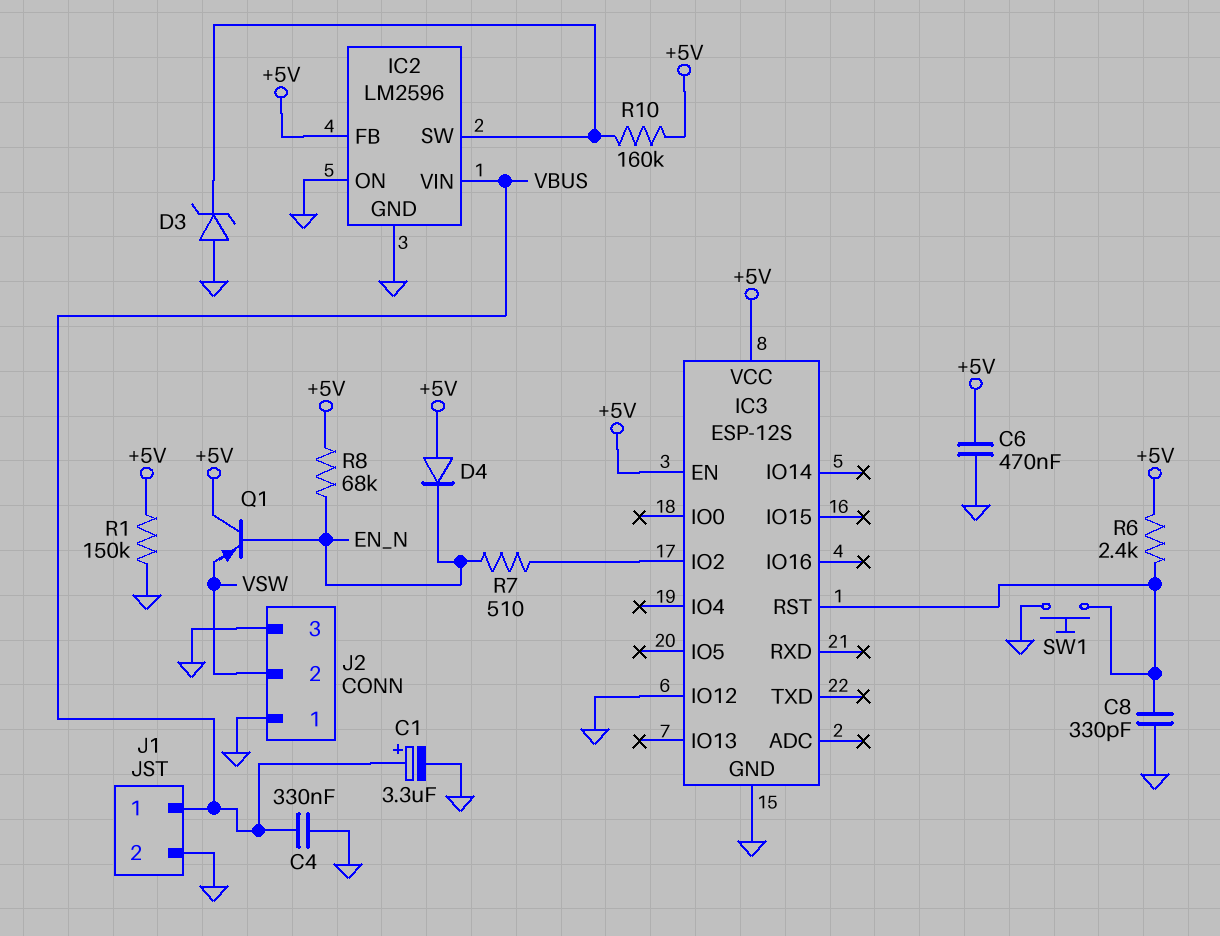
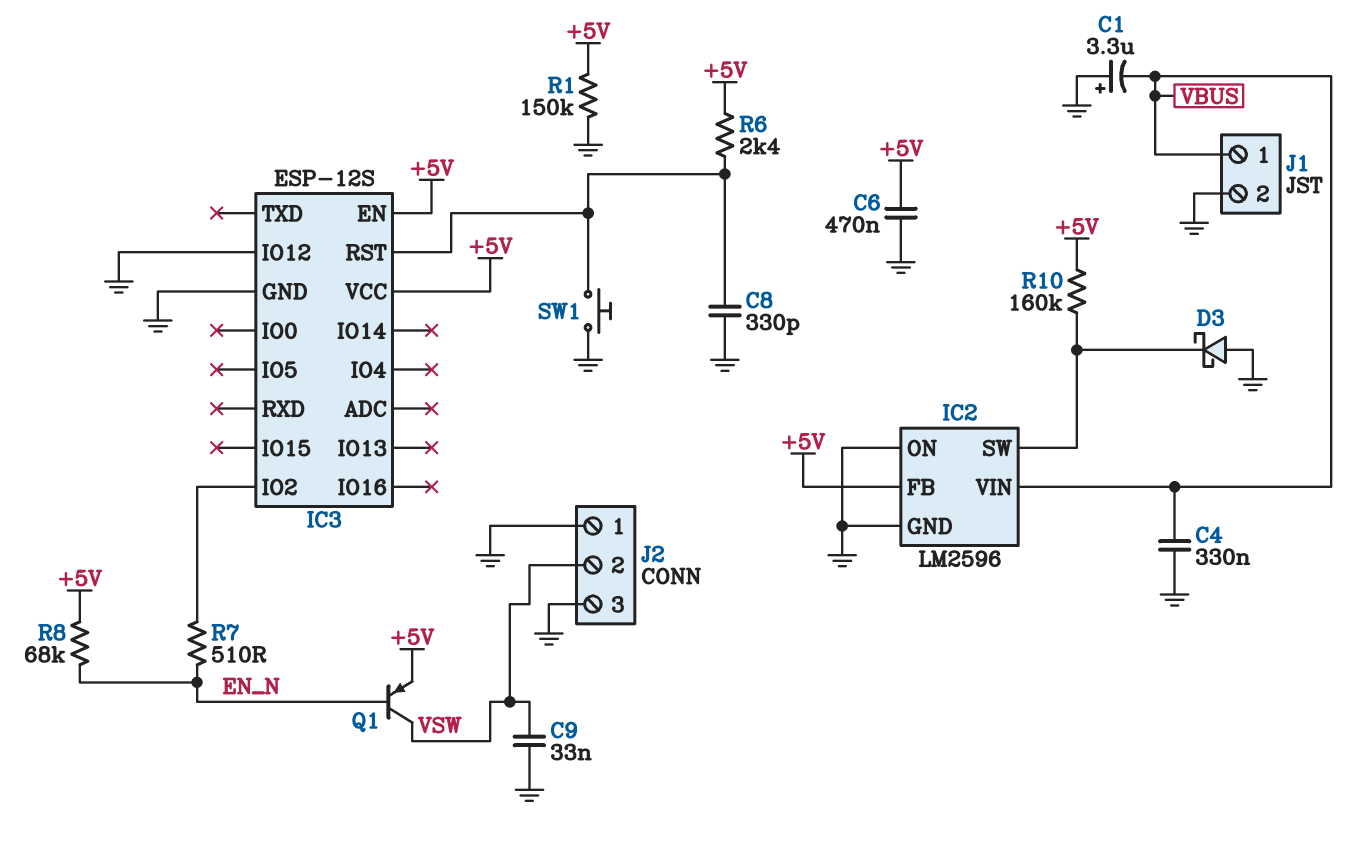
C1: 3.3uF (plus VBUS, minus GND) -> 3.3uF (plus GND, minus VBUS)
C9: none -> 33nF (GND, VSW)
D3: zener (A GND, K IC2/SW) -> schottky (A GND, K IC2/SW)
D4: diode (A +5V, K EN_N) -> none
Q1: PNP (B EN_N, C +5V, E VSW) -> PNP (B EN_N, C VSW, E +5V)

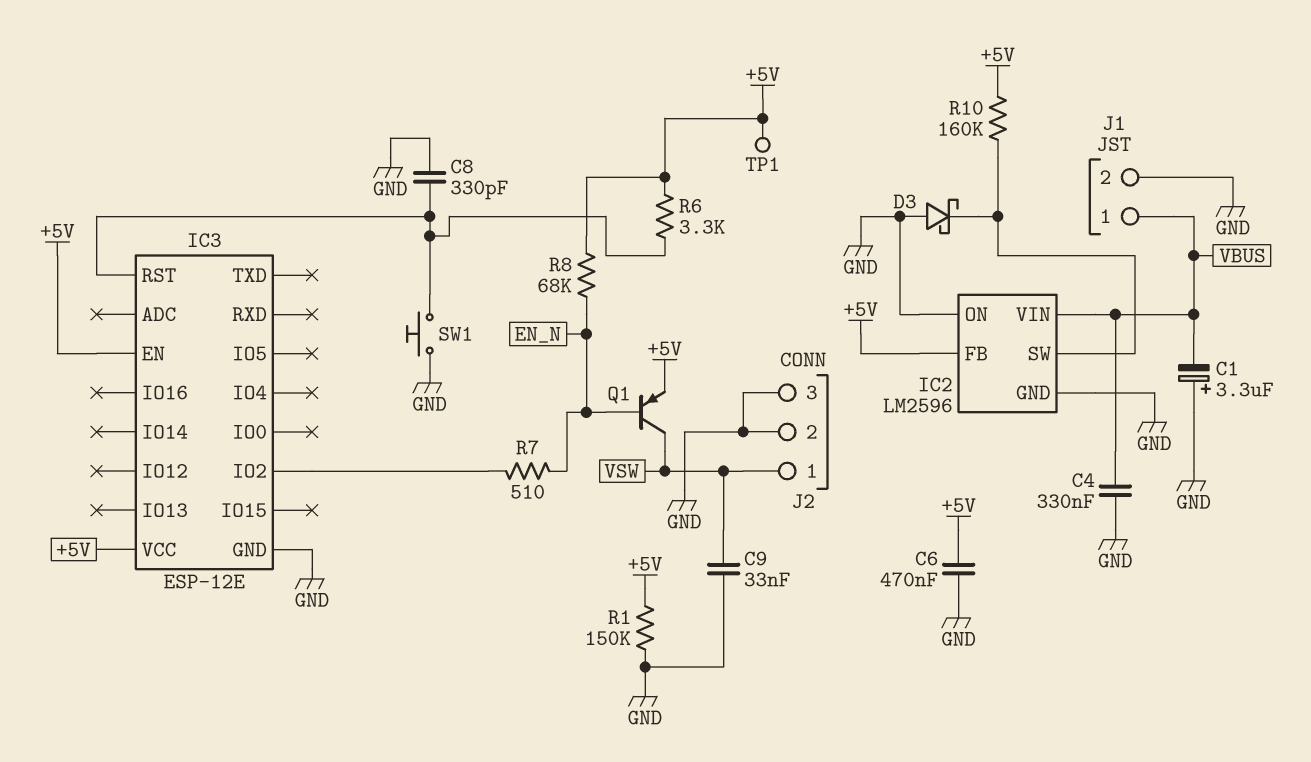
IC3: ESP-12S -> ESP-12E
IC3 pin IO12: GND -> none
J2 pin 1: GND -> VSW
J2 pin 2: VSW -> GND
R6: 2.4k (+5V, IC3/RST) -> 3.3k (+5V, IC3/RST)
TP1: none -> test point (+5V)

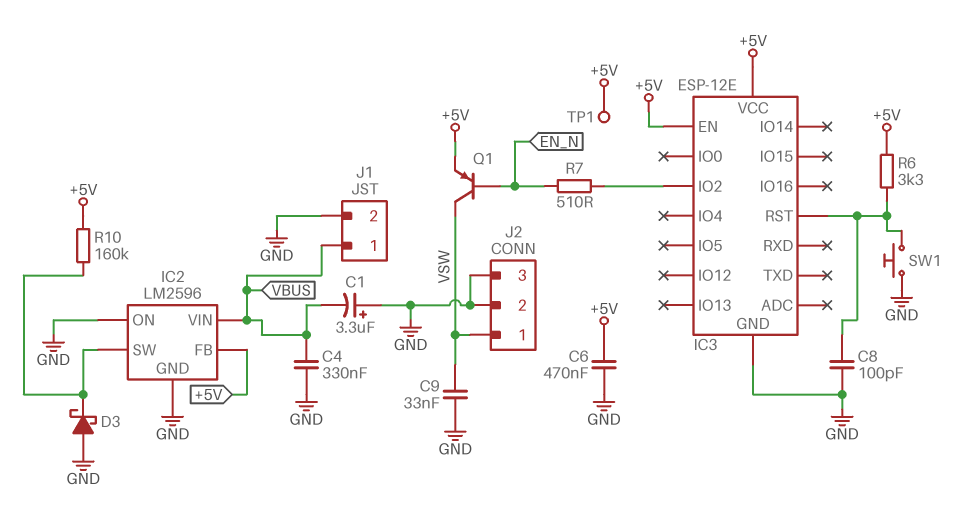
C8: 330pF (GND, IC3/RST) -> 100pF (GND, IC3/RST)
R1: 150k (+5V, GND) -> none
R8: 68k (+5V, EN_N) -> none

